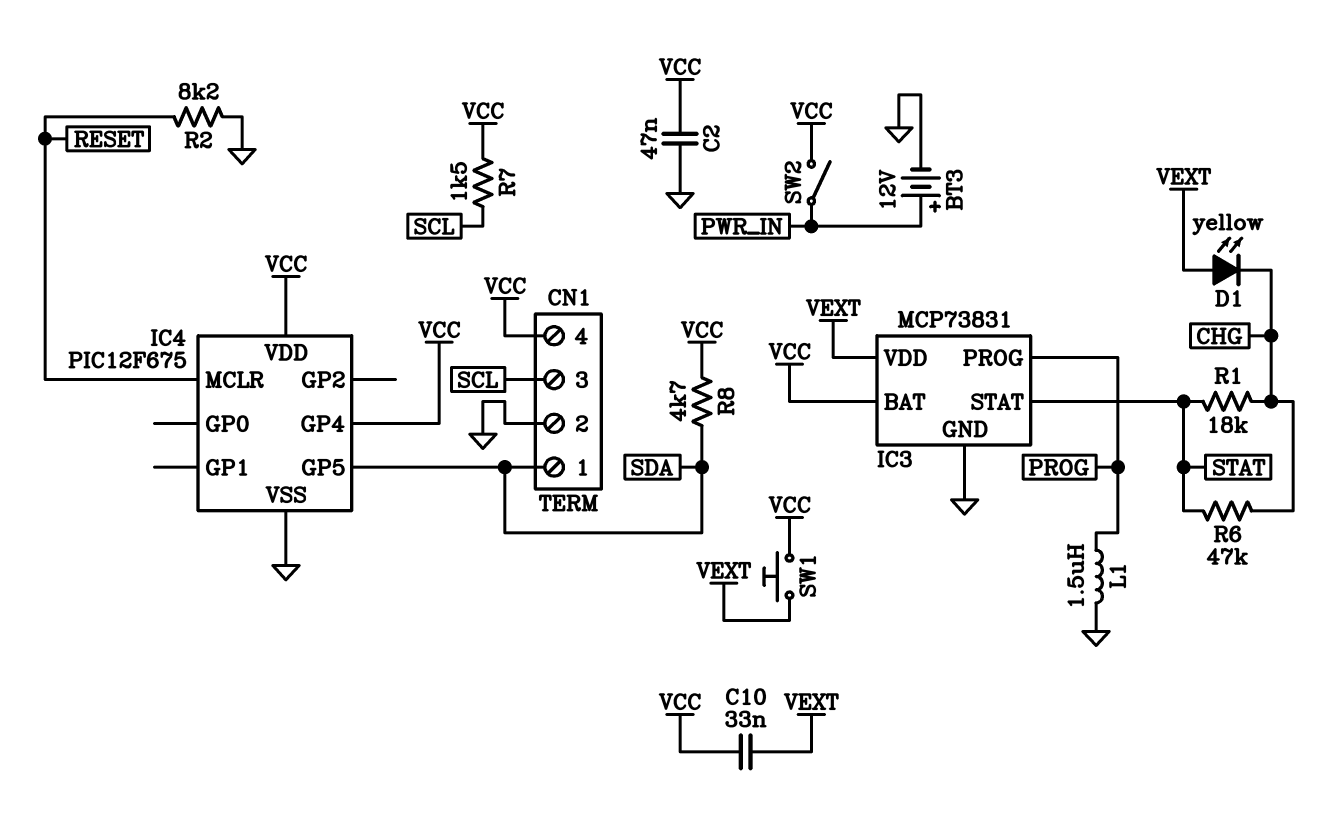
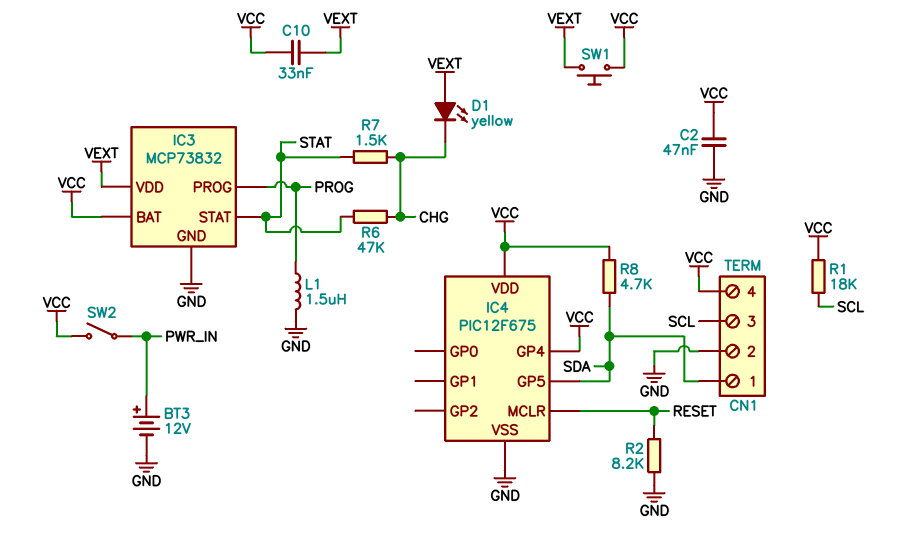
IC3: MCP73831 -> MCP73832
R1: 18k (CHG, STAT) -> 18k (SCL, VCC)
R7: 1.5k (SCL, VCC) -> 1.5k (CHG, STAT)

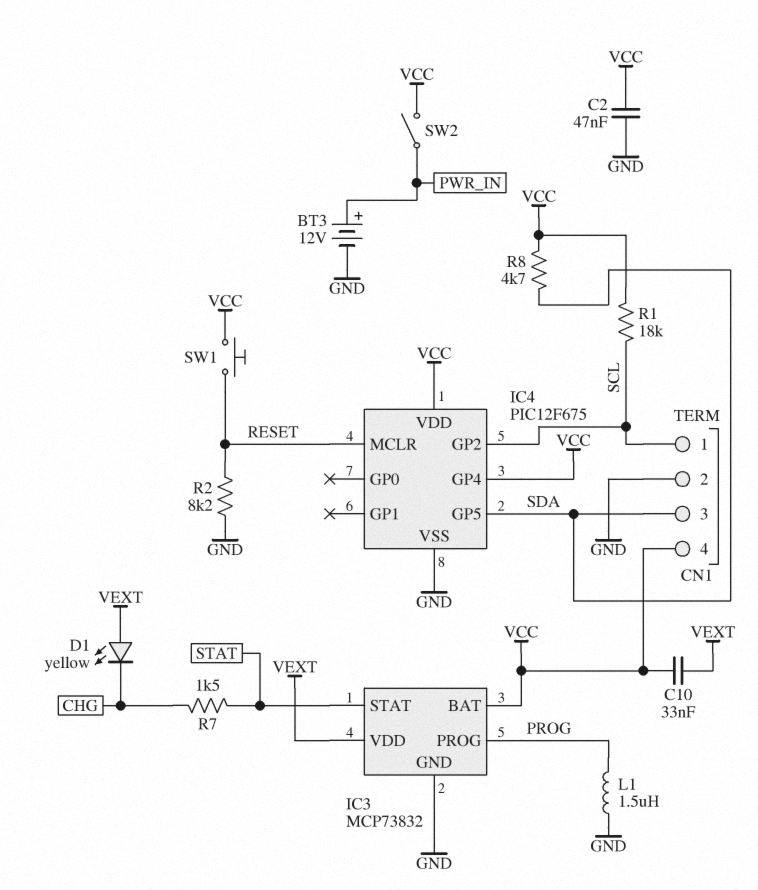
CN1 pin 1: SDA -> SCL
CN1 pin 3: SCL -> SDA
IC4 pin GP2: none -> SCL
R6: 47k (CHG, STAT) -> none
SW1: button (VCC, VEXT) -> button (RESET, VCC)

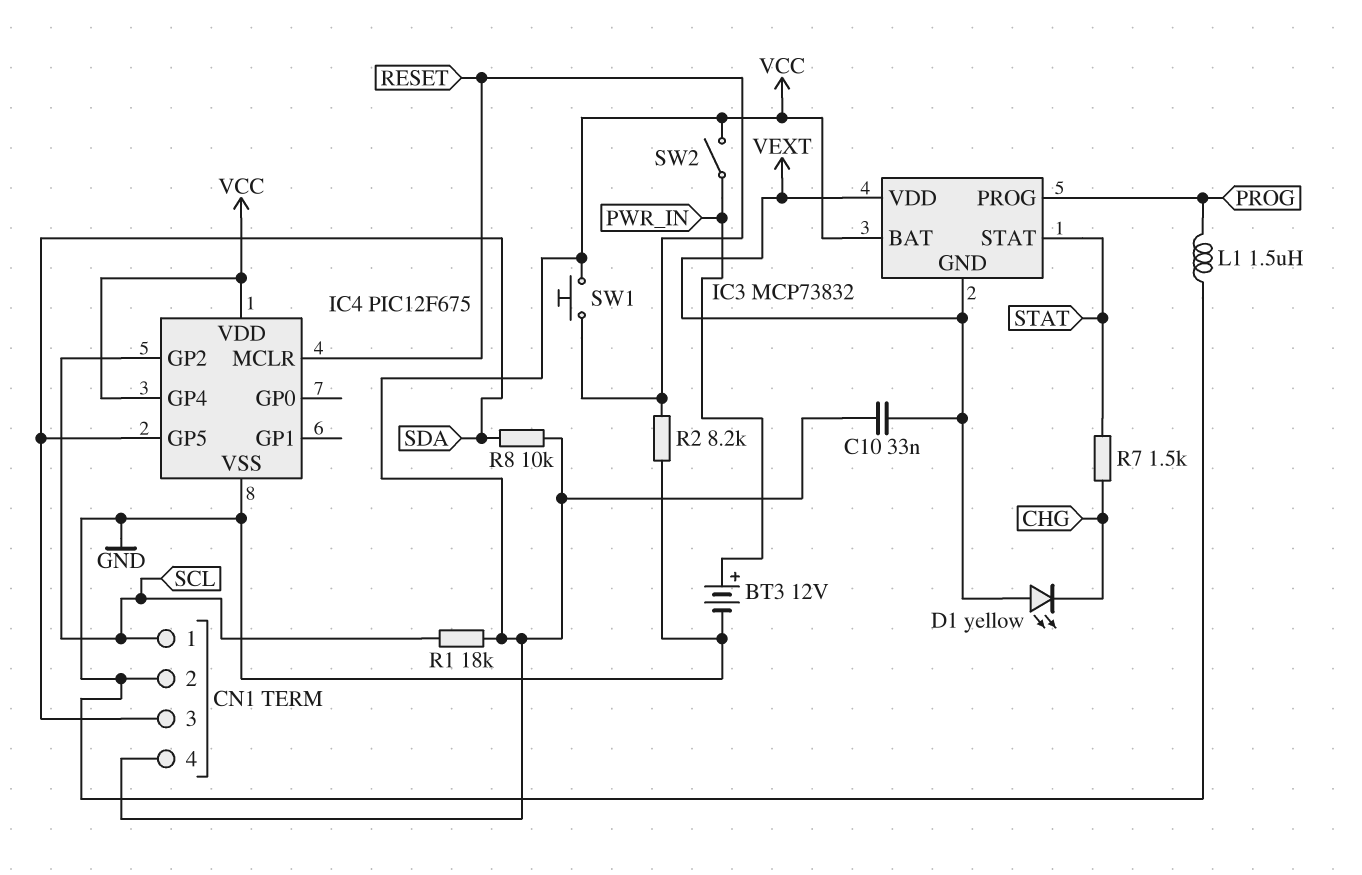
C2: 47nF (GND, VCC) -> none
IC3 pin GND: GND -> VEXT
R8: 4.7k (SDA, VCC) -> 10k (SDA, VCC)

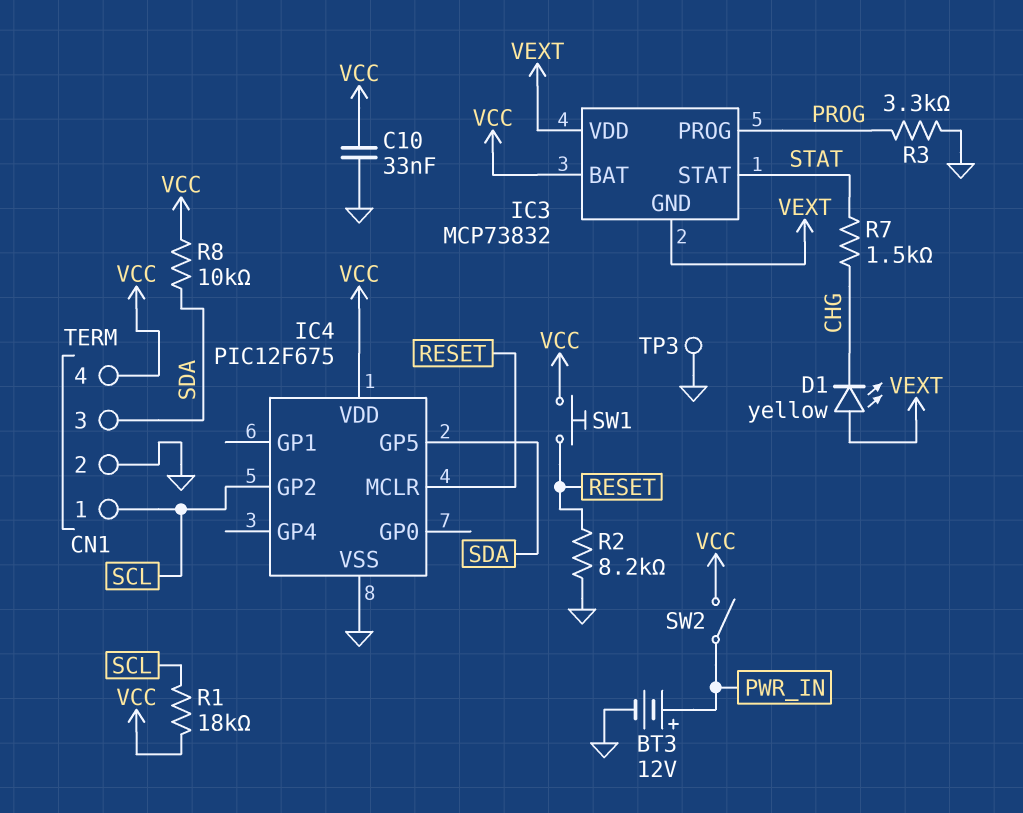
C10: 33nF (VCC, VEXT) -> 33nF (GND, VCC)
IC4 pin GP4: VCC -> none
L1: 1.5uH (GND, PROG) -> none
R3: none -> 3.3k (GND, PROG)
TP3: none -> test point (GND)

